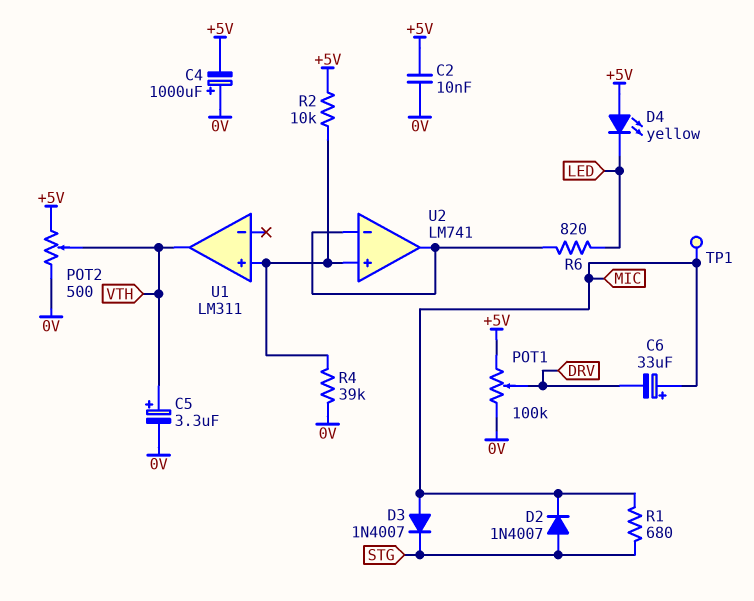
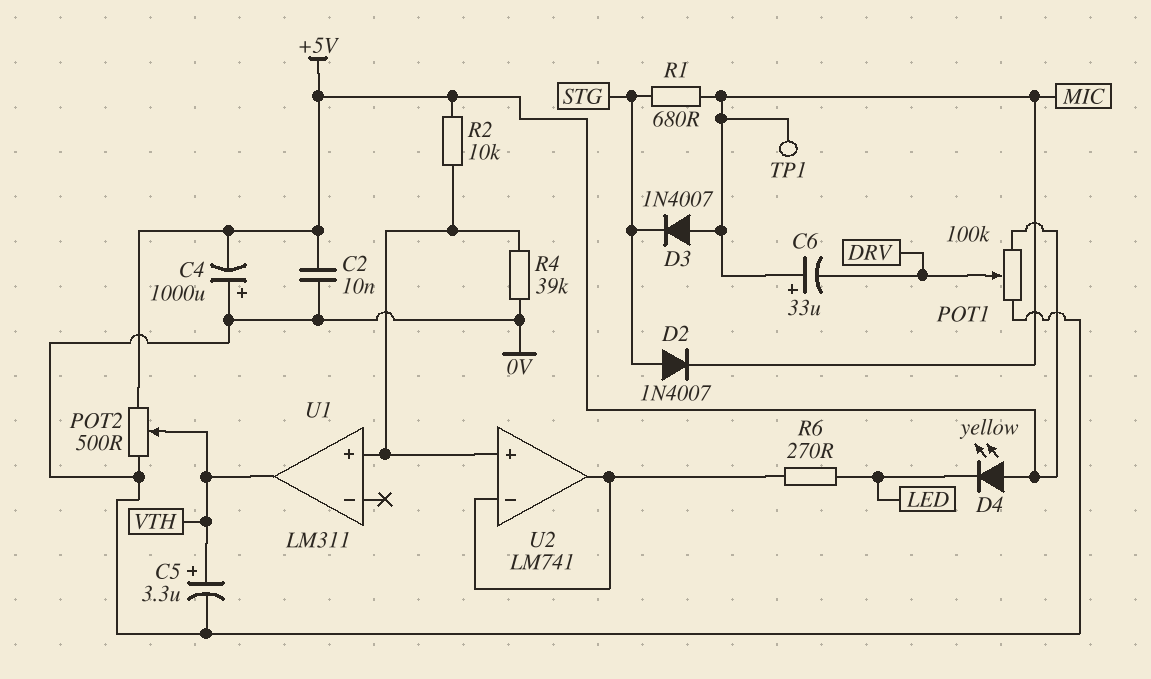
R6: 820 (LED, U2/in-) -> 270 (LED, U2/in-)

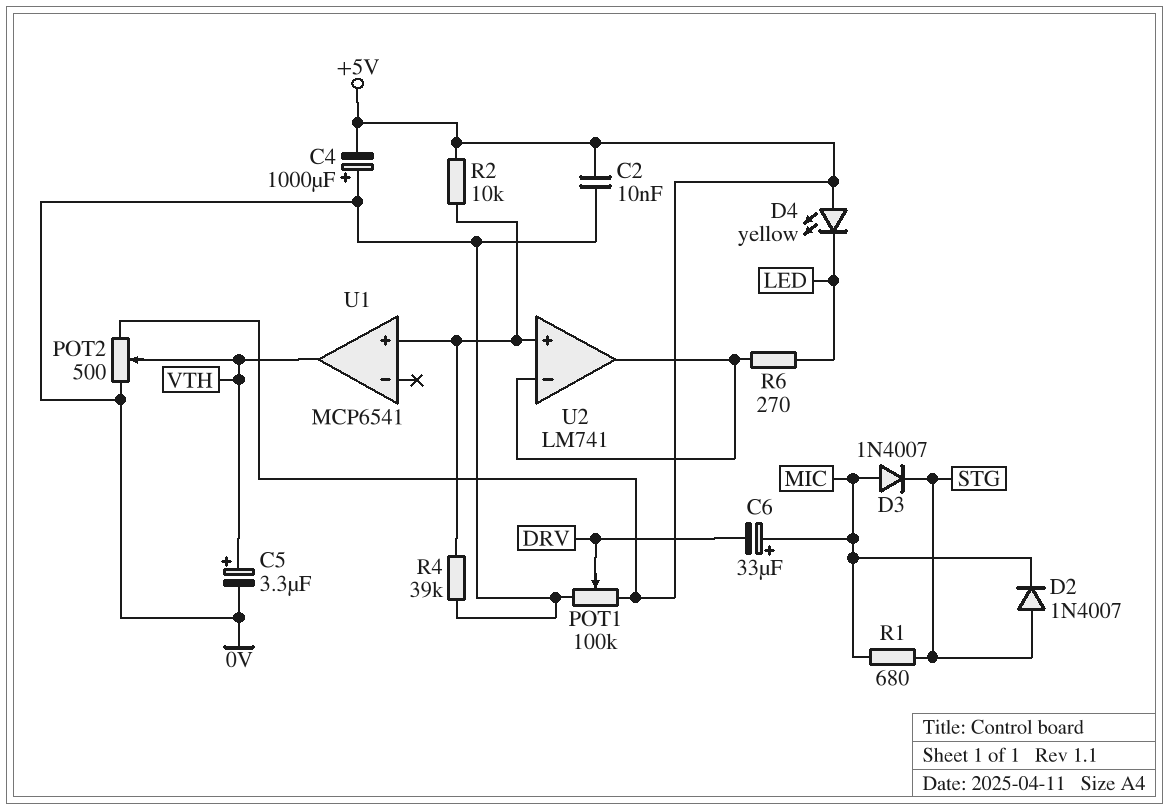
TP1: test point (MIC) -> none
U1: LM311 -> MCP6541

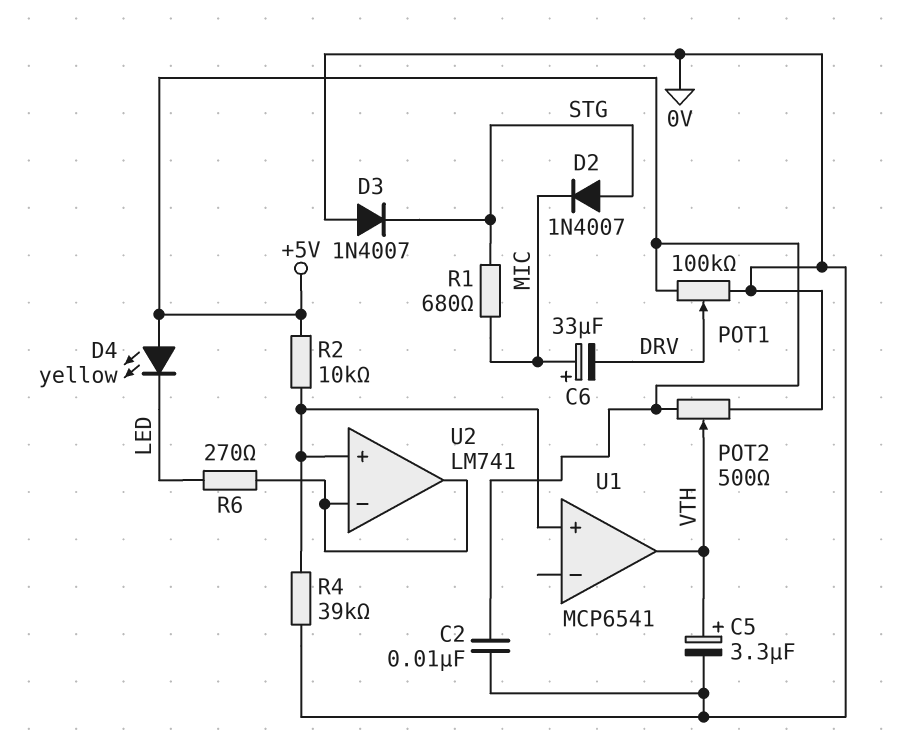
C4: 1000uF (plus 0V, minus +5V) -> none
D3: diode 1N4007 (A MIC, K STG) -> diode 1N4007 (A 0V, K STG)

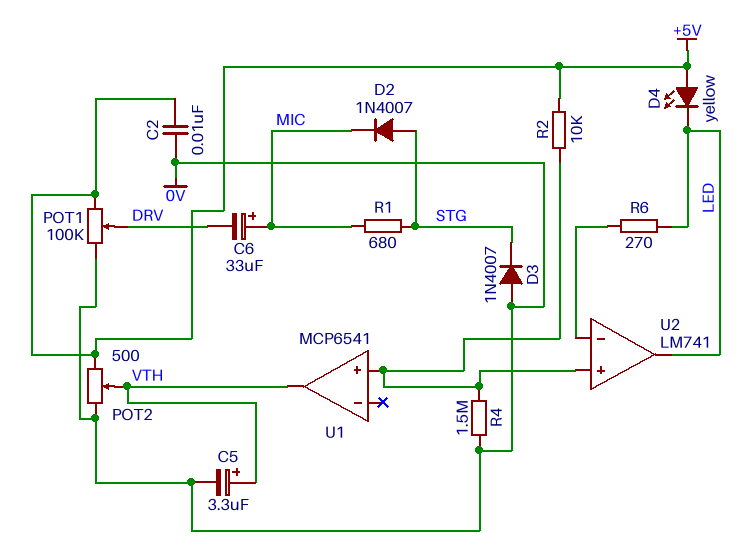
R4: 39k (0V, U1/in+) -> 1.5M (0V, U1/in+)
U2 pin out: U2/in- -> LED

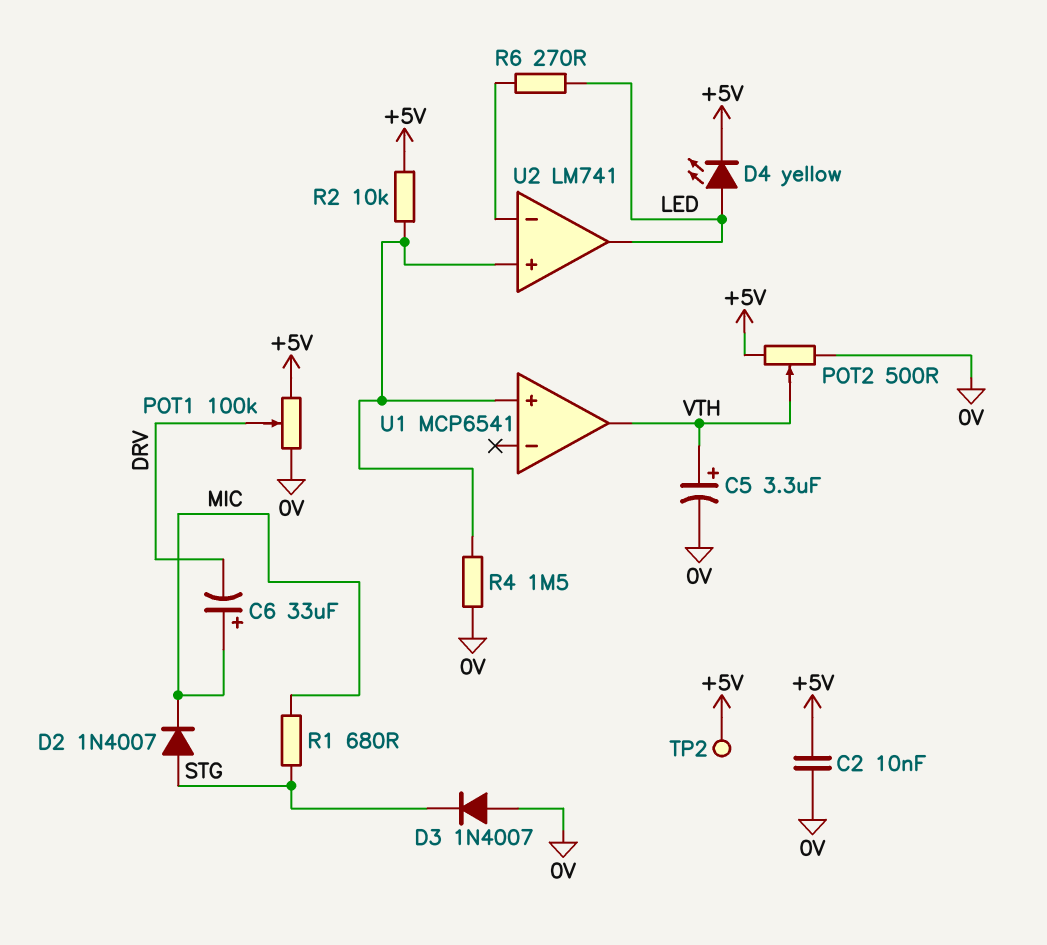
D4: LED yellow (A +5V, K LED) -> LED yellow (A LED, K +5V)
TP2: none -> test point (+5V)

